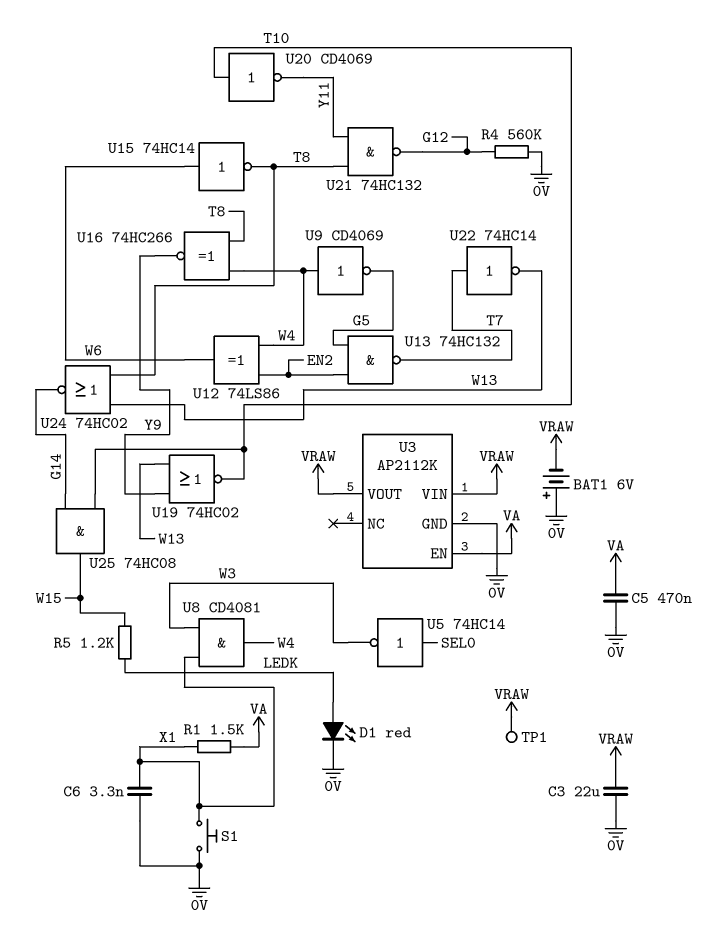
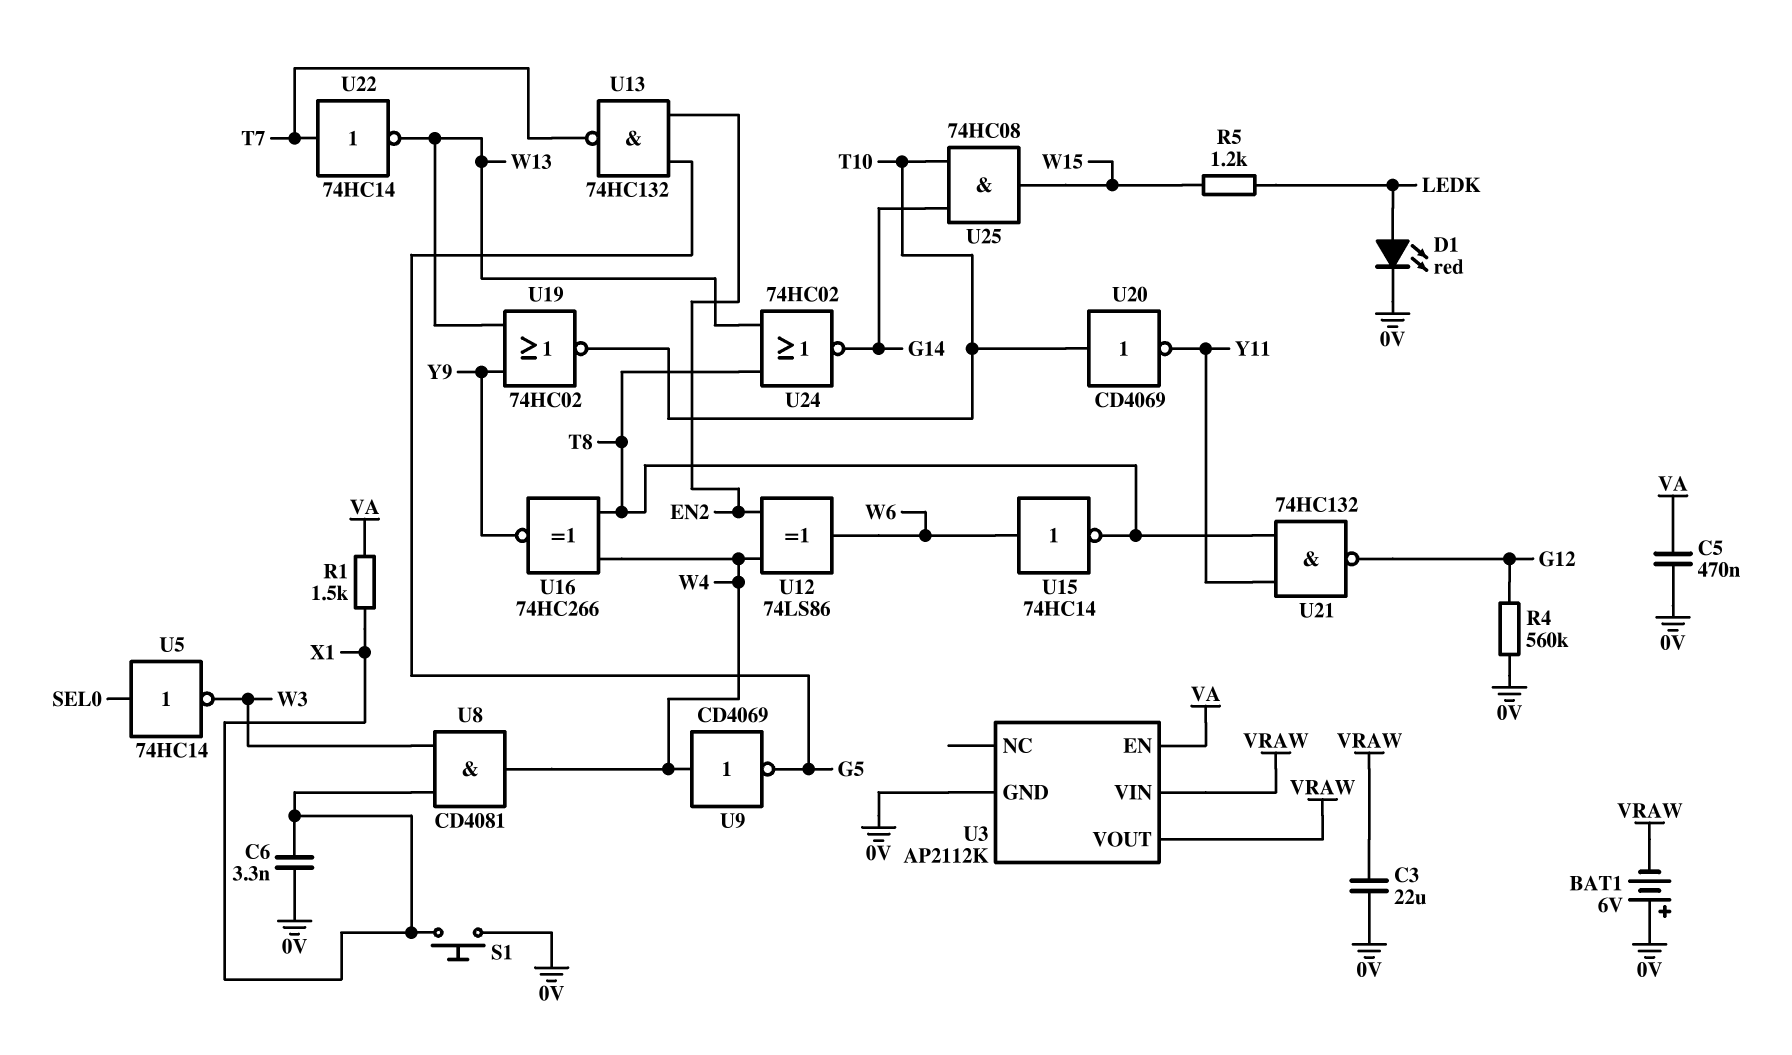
TP1: test point (VRAW) -> none

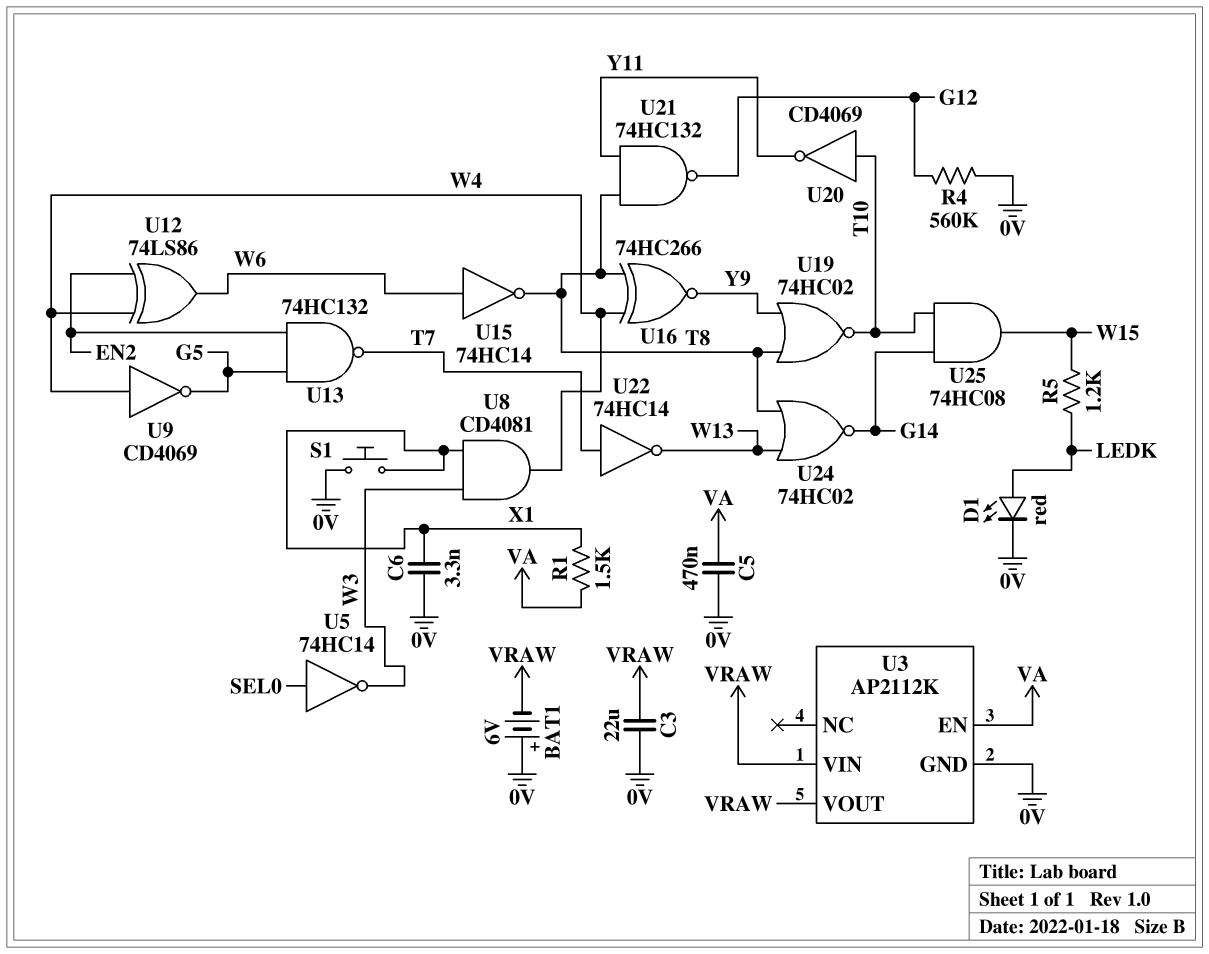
U19: NOR 74HC02 (in W13, in Y9, out T10) -> NOR 74HC02 (in T8, in Y9, out T10)

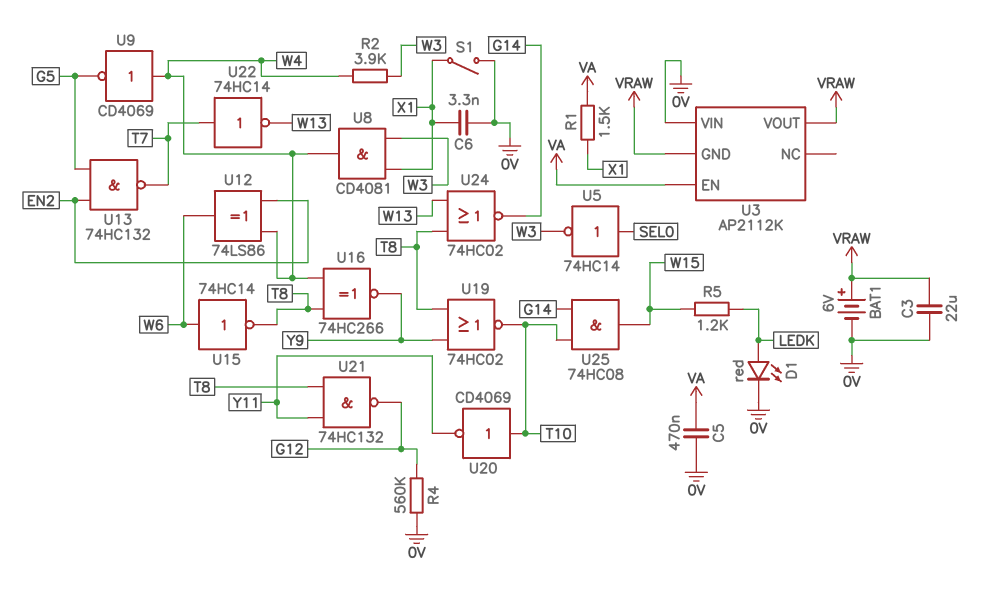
BAT1: 6V (plus 0V, minus VRAW) -> 6V (plus VRAW, minus 0V)
R2: none -> 3.9k (W3, W4)
S1: button (0V, X1) -> switch (0V, X1)
U3 pin GND: 0V -> VRAW
U3 pin VIN: VRAW -> 0V

